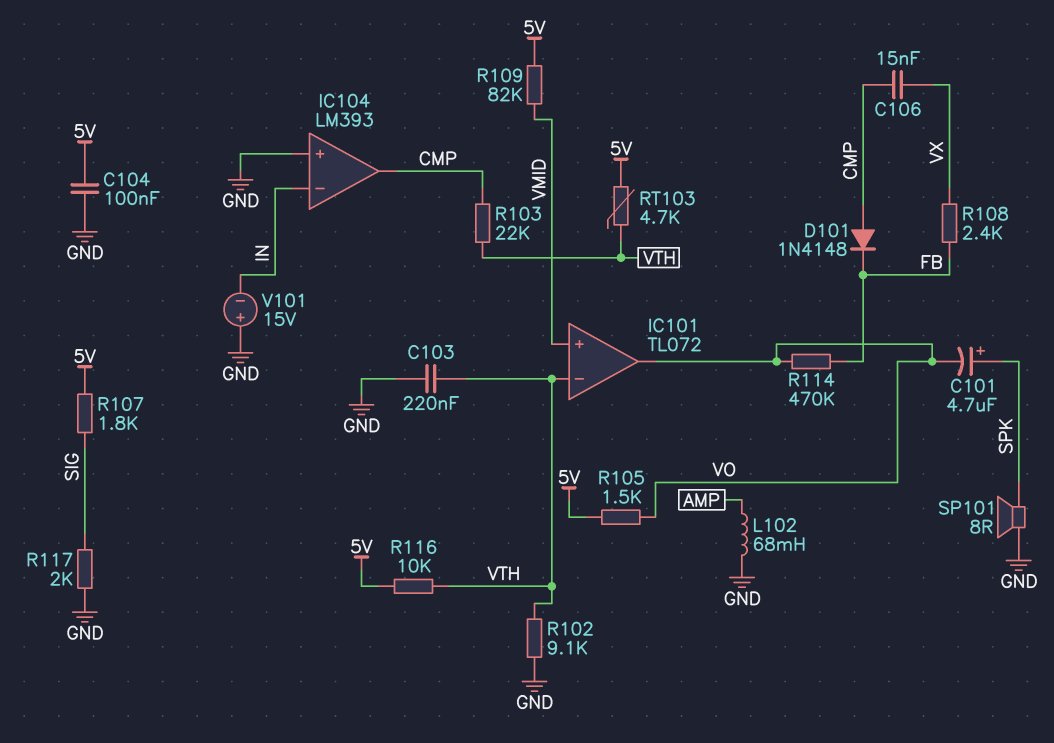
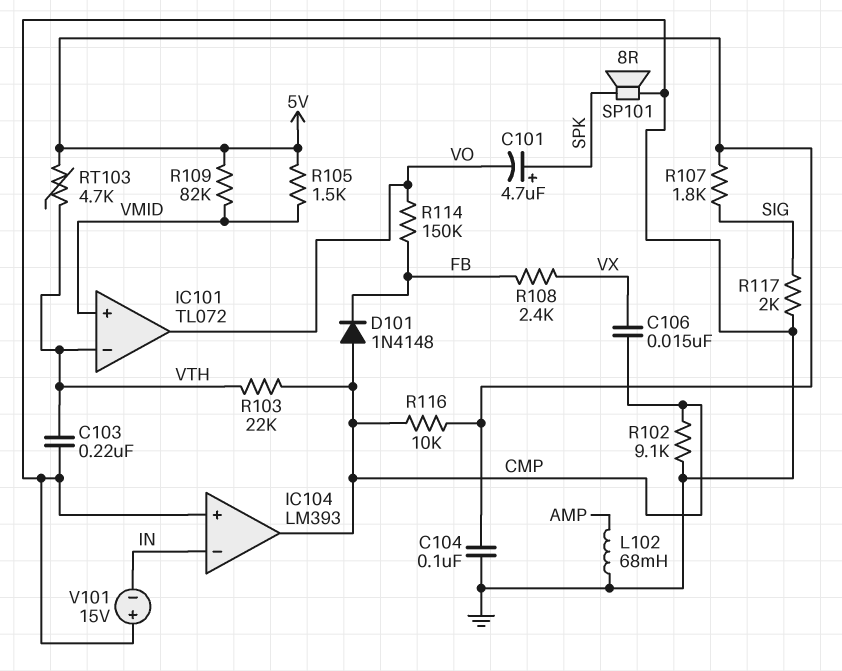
R102: 9.1k (GND, VTH) -> 9.1k (CMP, GND)
R105: 1.5k (5V, VO) -> 1.5k (5V, VMID)
R114: 470k (FB, VO) -> 150k (FB, VO)
R116: 10k (5V, VTH) -> 10k (5V, CMP)

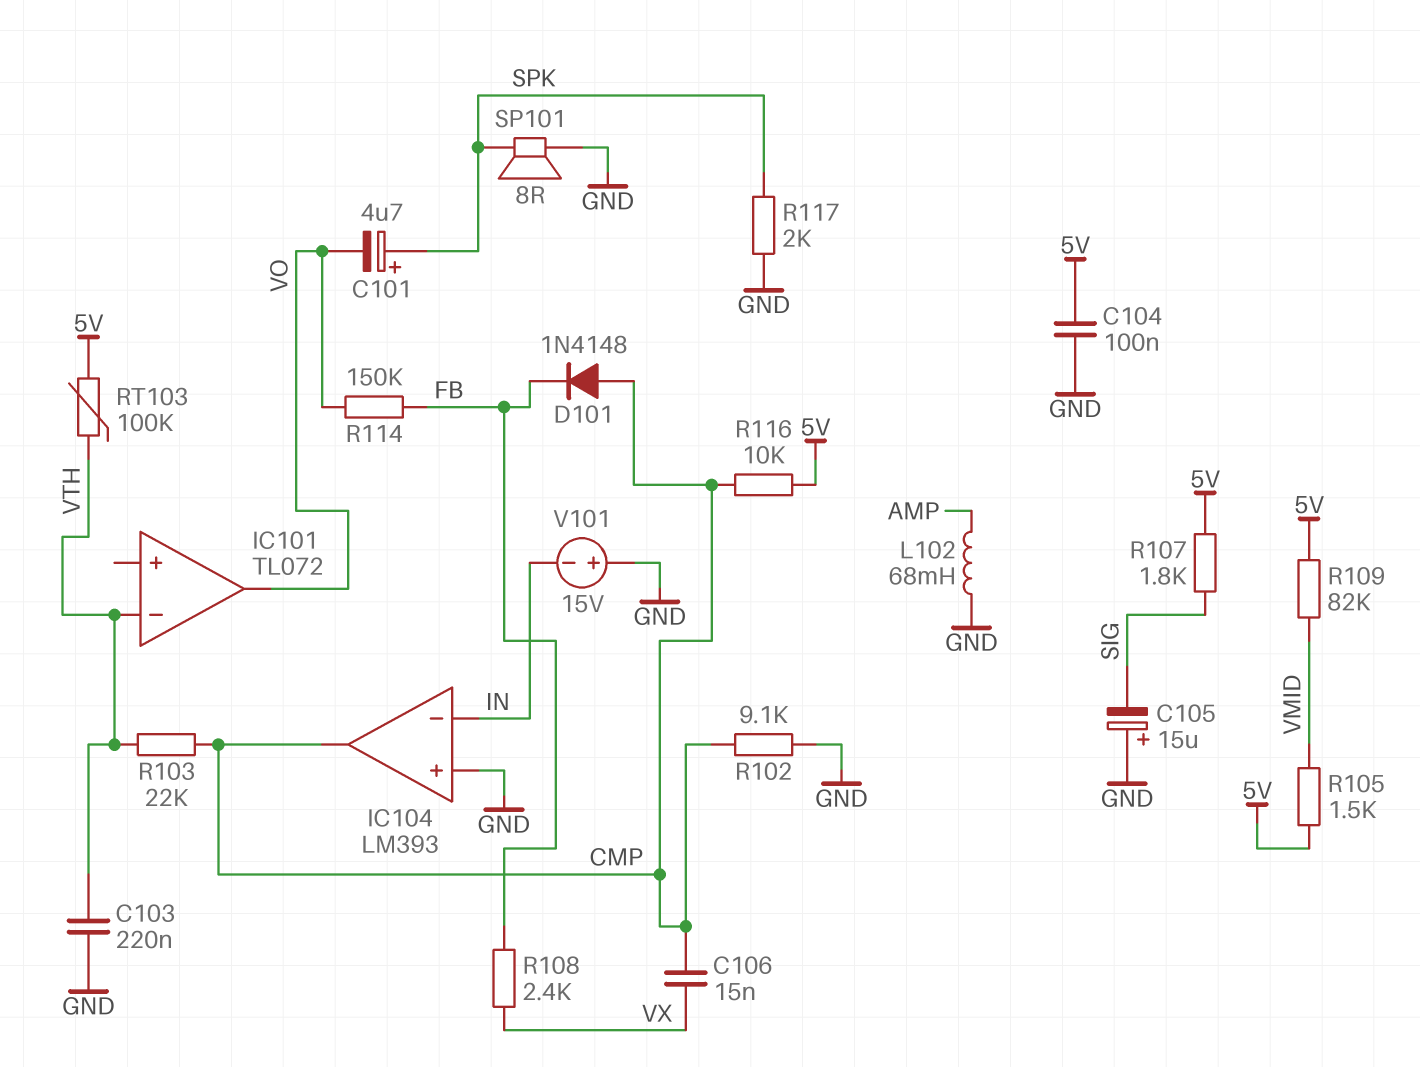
C105: none -> 15uF (plus GND, minus SIG)
IC101 pin in+: VMID -> none
R117: 2k (GND, SIG) -> 2k (GND, SPK)
RT103: 4.7k (5V, VTH) -> 100k (5V, VTH)

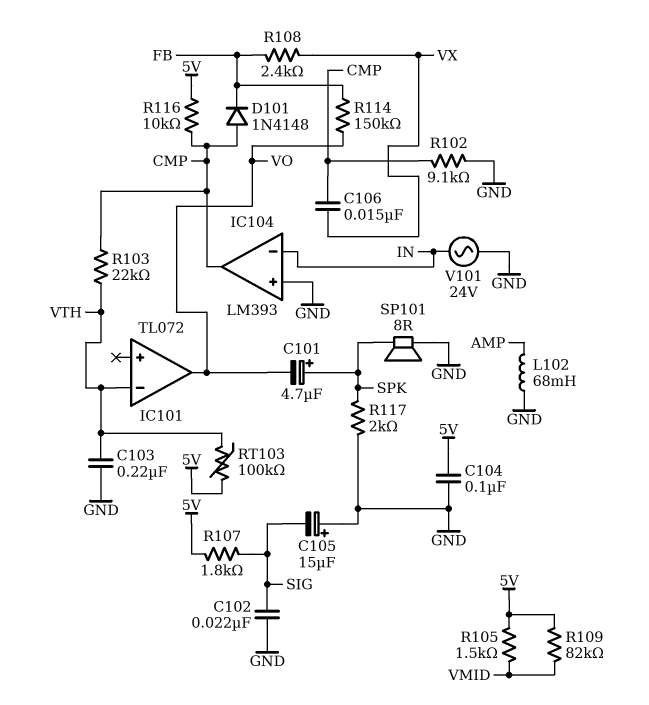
C102: none -> 22nF (GND, SIG)
V101: 15V (plus GND, minus IN) -> AC 24V (GND, IN)

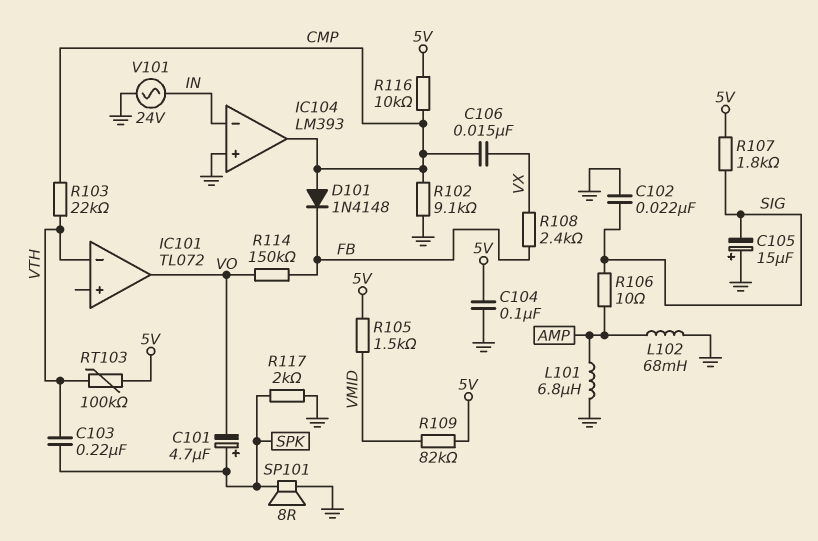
C103: 220nF (GND, VTH) -> 220nF (SPK, VTH)
L101: none -> 6.8uH (AMP, GND)
R106: none -> 10 (AMP, SIG)

